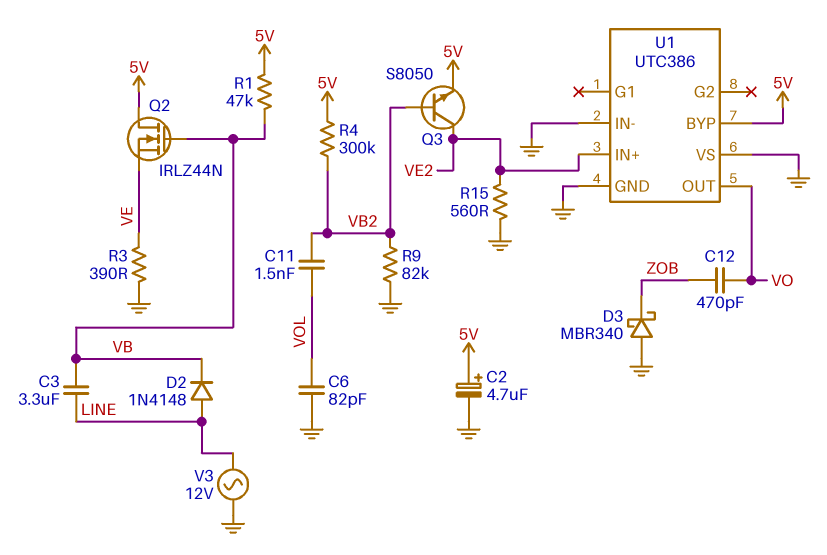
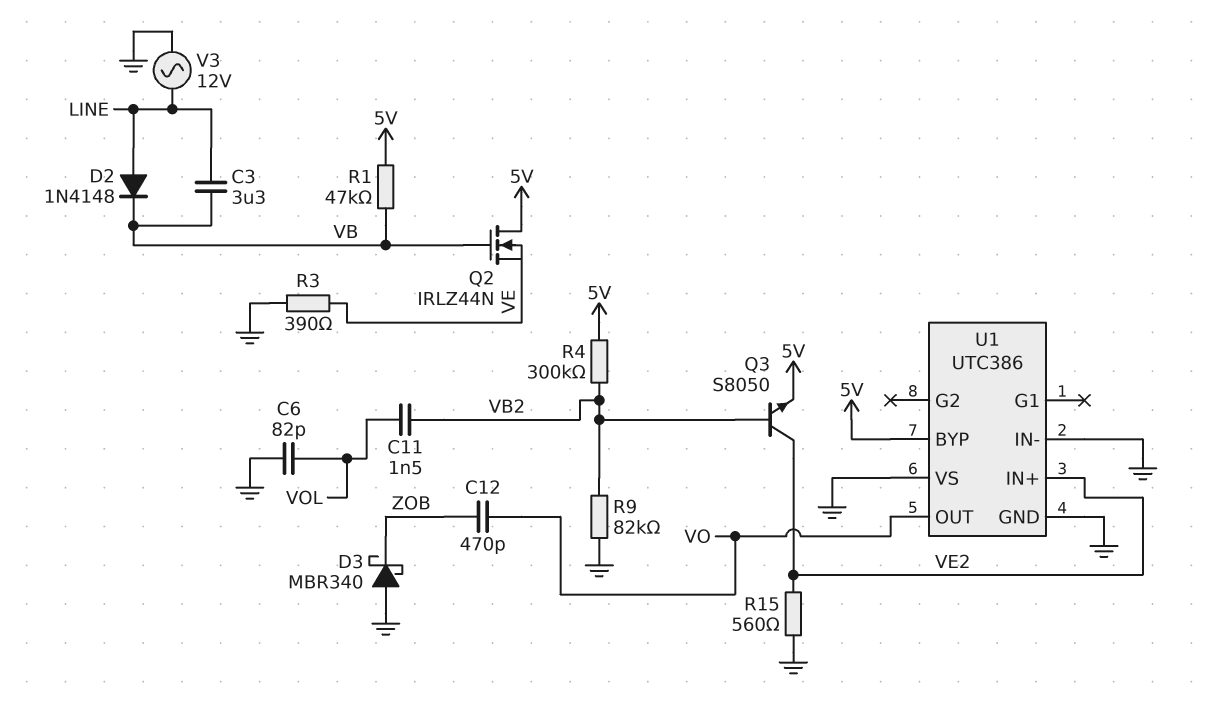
C2: 4.7uF (plus 5V, minus GND) -> none

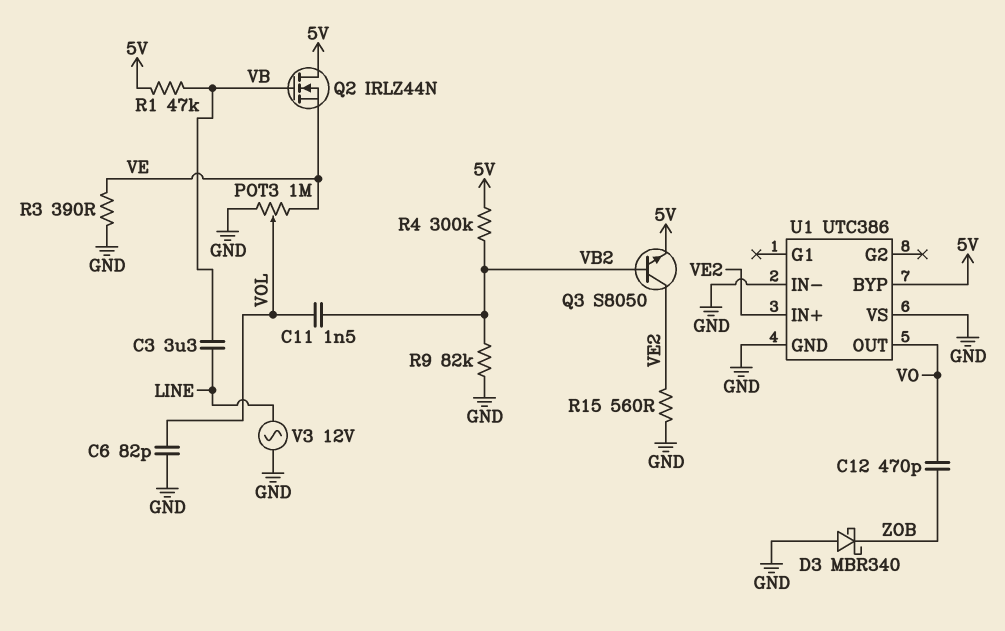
D2: diode 1N4148 (A LINE, K VB) -> none
POT3: none -> 1M (GND, VE, wiper VOL)

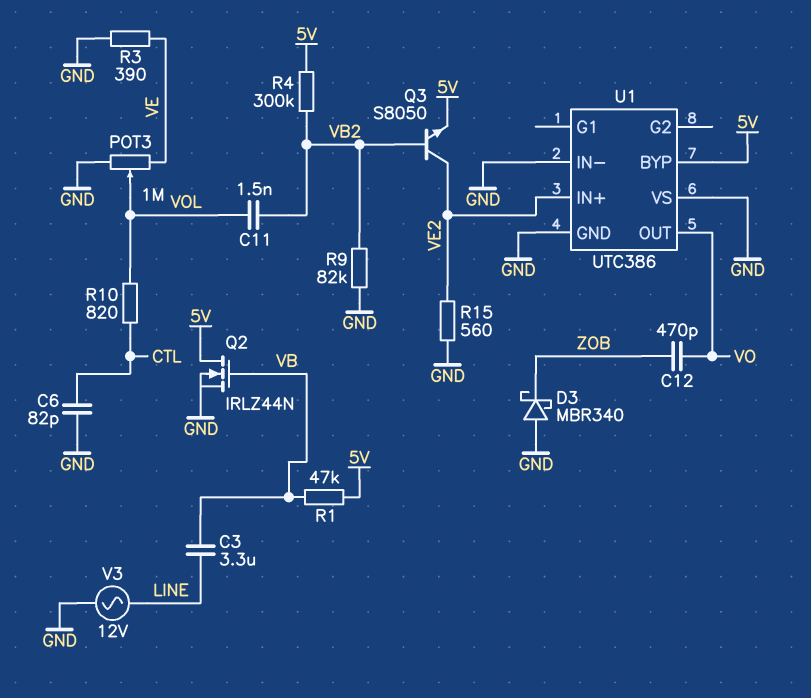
C6: 82pF (GND, VOL) -> 82pF (CTL, GND)
Q2: NMOS IRLZ44N (G VB, D 5V, S VE) -> NMOS IRLZ44N (G VB, D 5V, S GND)
R10: none -> 820 (CTL, VOL)

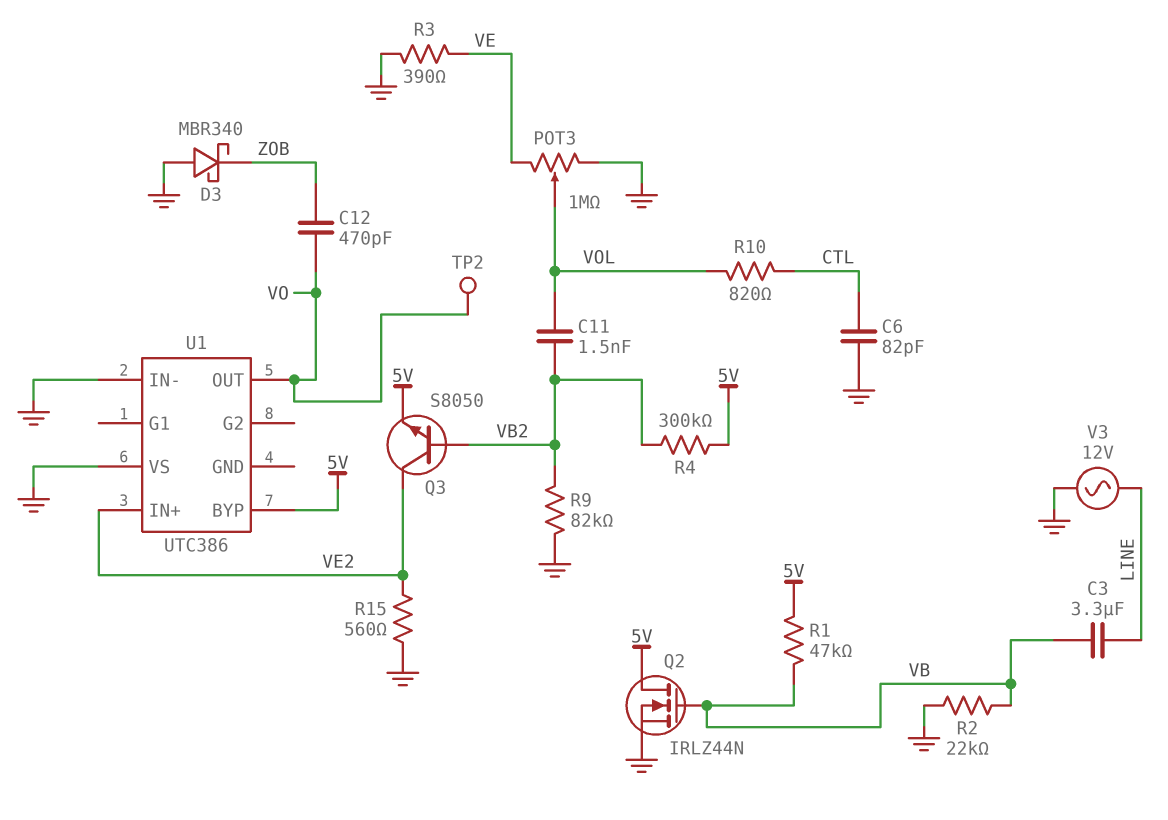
R2: none -> 22k (GND, VB)
TP2: none -> test point (VO)
U1 pin GND: GND -> none

